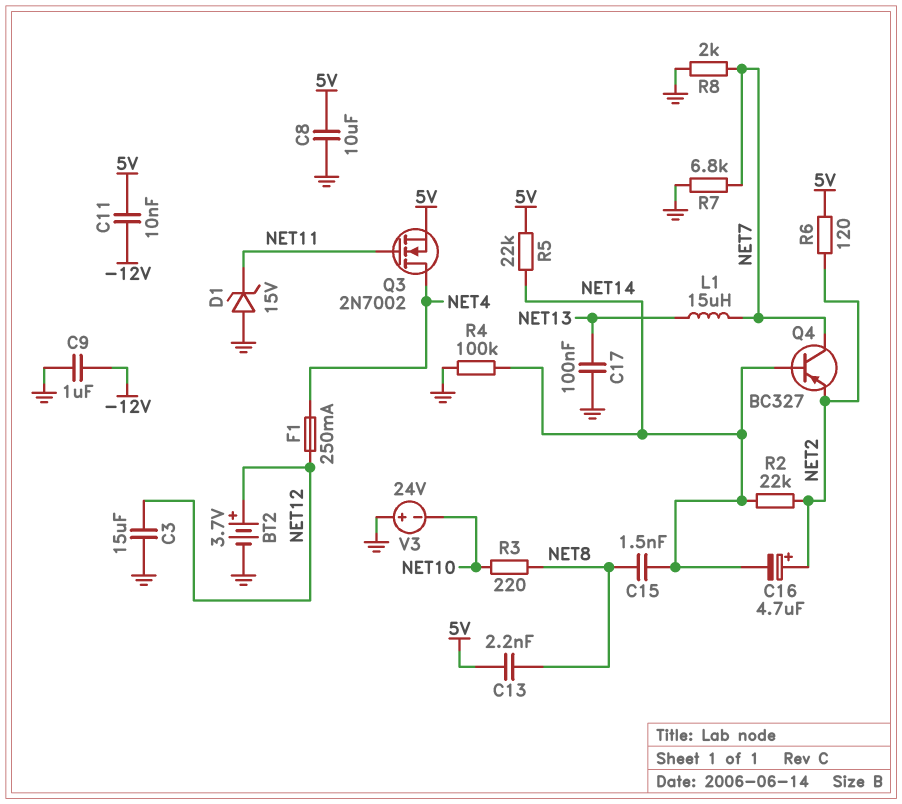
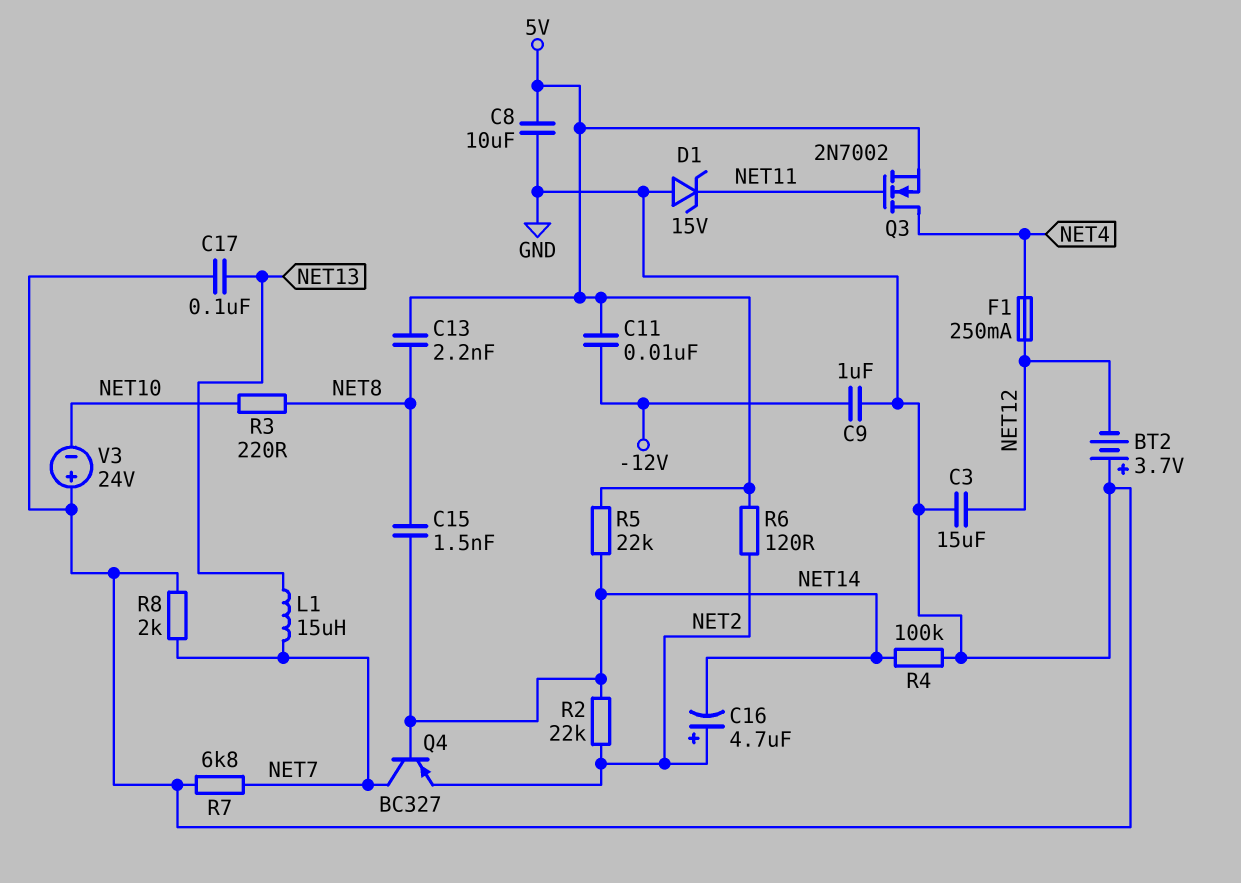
BT2: 3.7V (plus NET12, minus GND) -> 3.7V (plus GND, minus NET12)

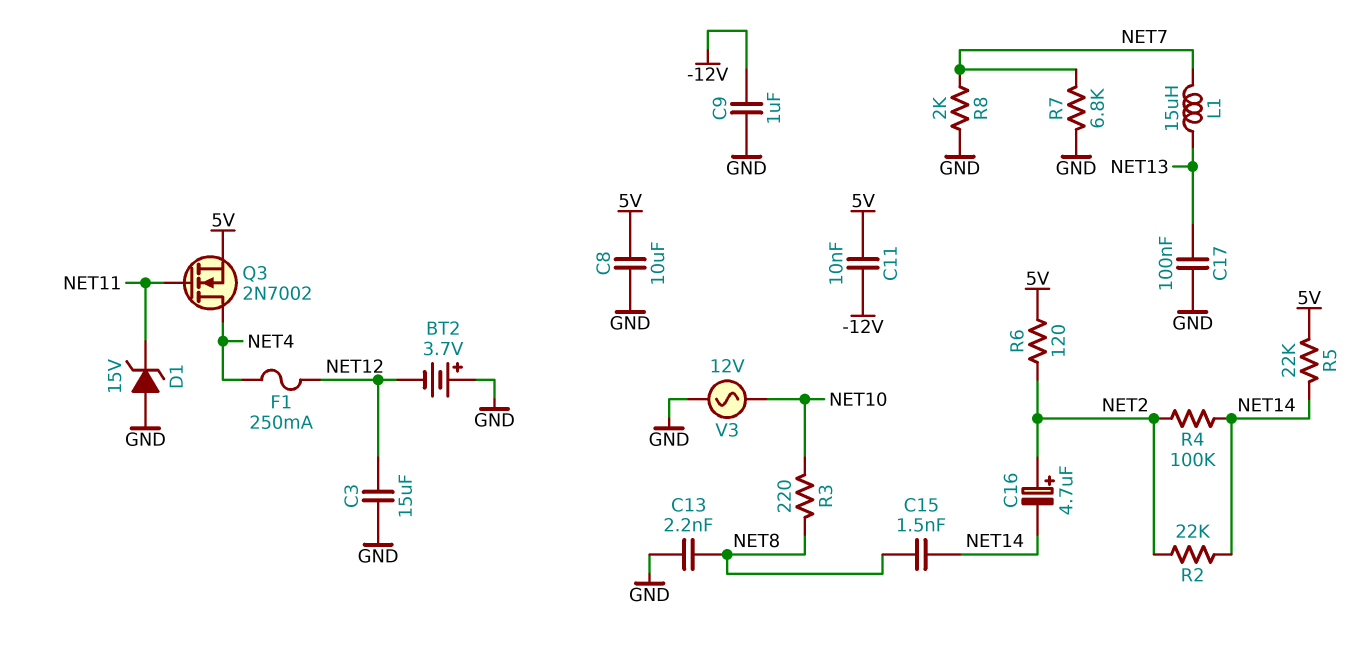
C13: 2.2nF (5V, NET8) -> 2.2nF (GND, NET8)
Q4: PNP BC327 (B NET14, C NET7, E NET2) -> none
R4: 100k (GND, NET14) -> 100k (NET2, NET14)
V3: 24V (plus GND, minus NET10) -> AC 12V (GND, NET10)

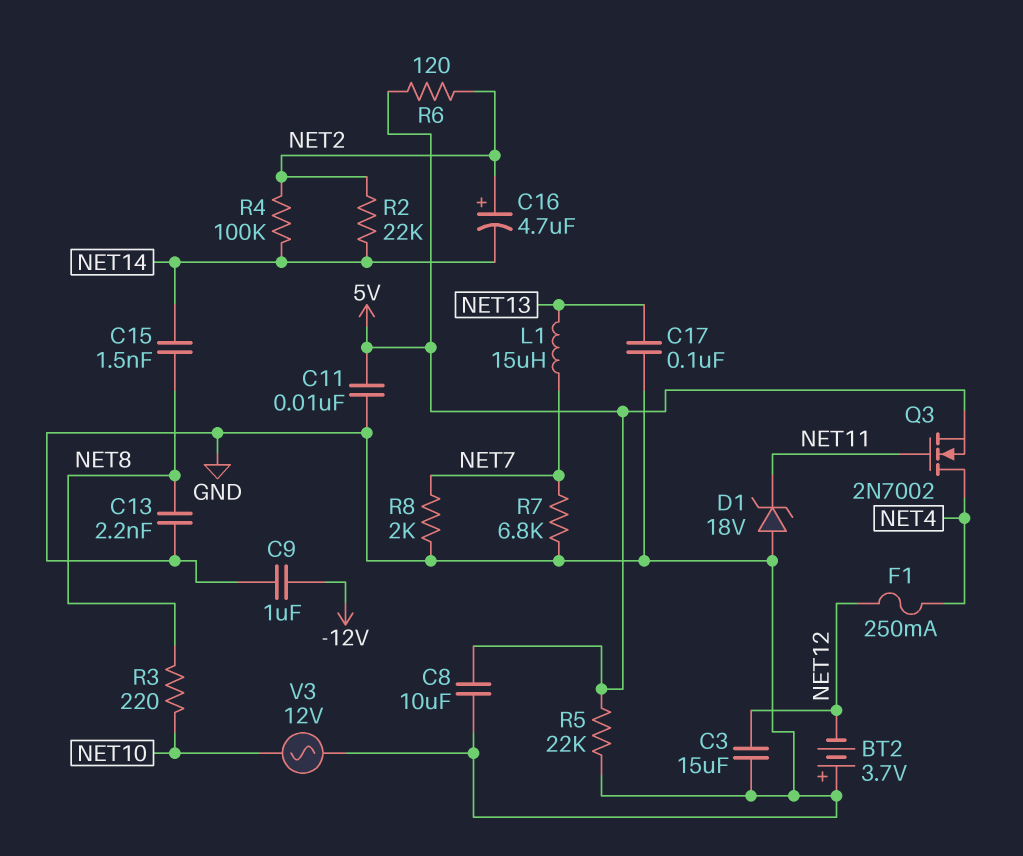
C11: 10nF (-12V, 5V) -> 10nF (5V, GND)
D1: zener 15V (A GND, K NET11) -> zener 18V (A GND, K NET11)
R5: 22k (5V, NET14) -> 22k (5V, GND)

